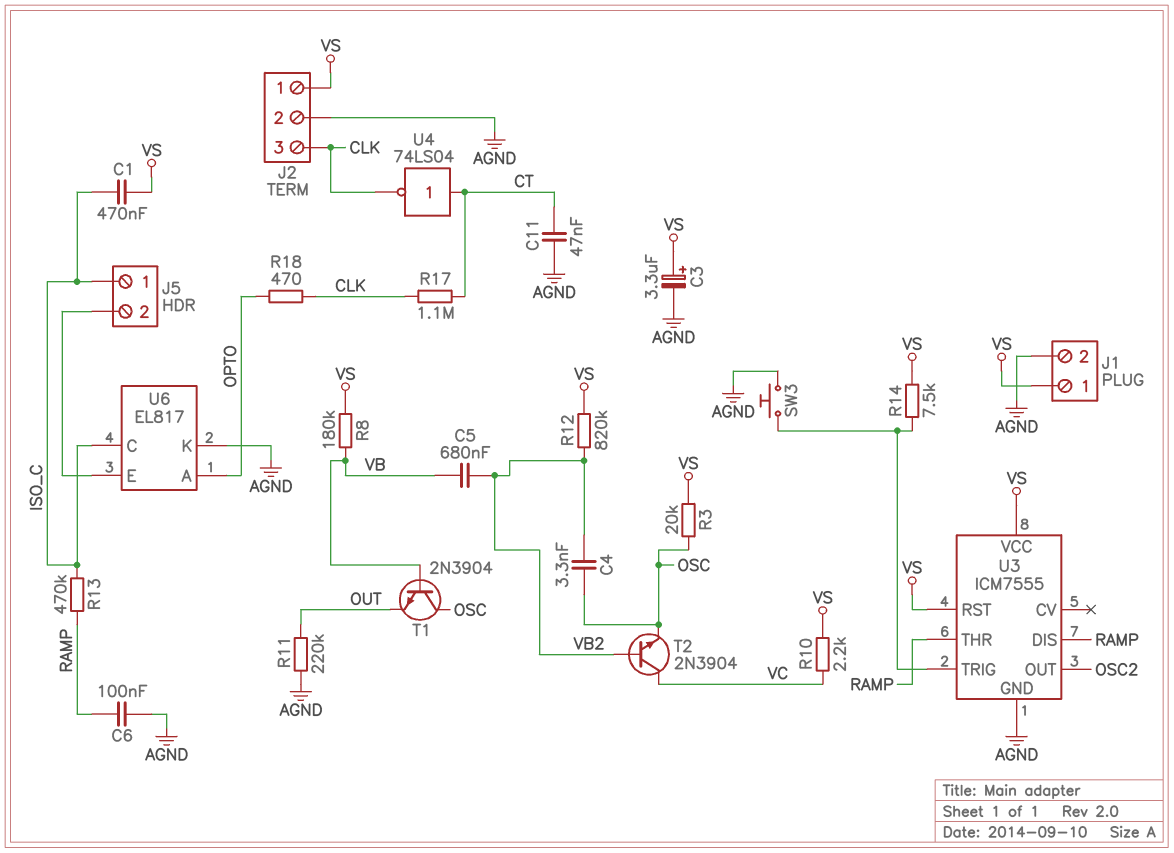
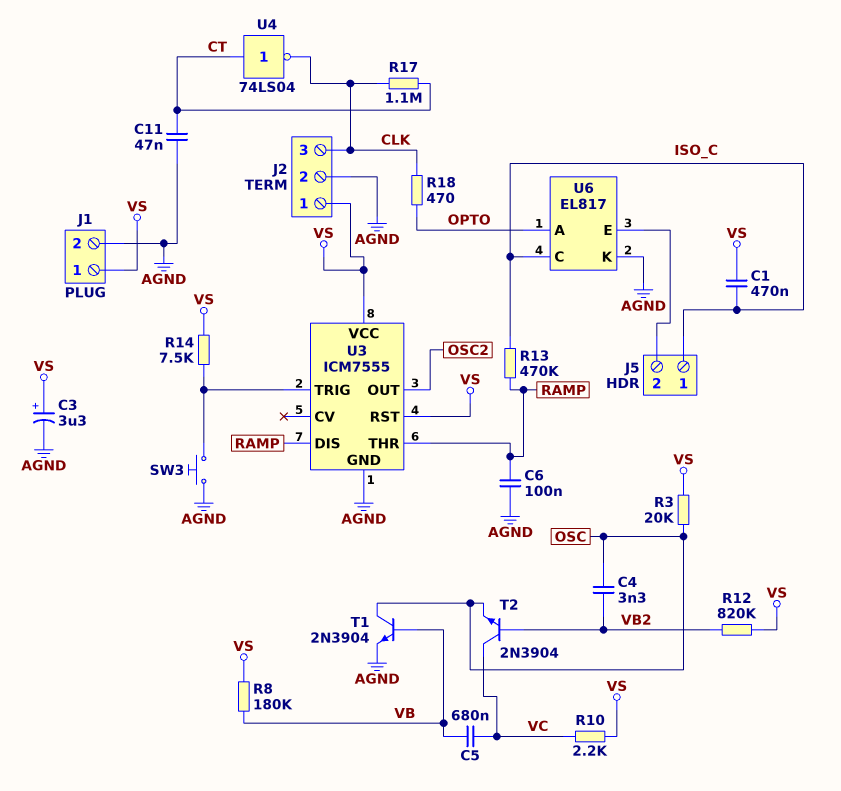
C5: 680nF (VB, VB2) -> 680nF (VB, VC)
R11: 220k (AGND, OUT) -> none
T1: NPN 2N3904 (B VB, C OSC, E OUT) -> NPN 2N3904 (B VB, C OSC, E AGND)

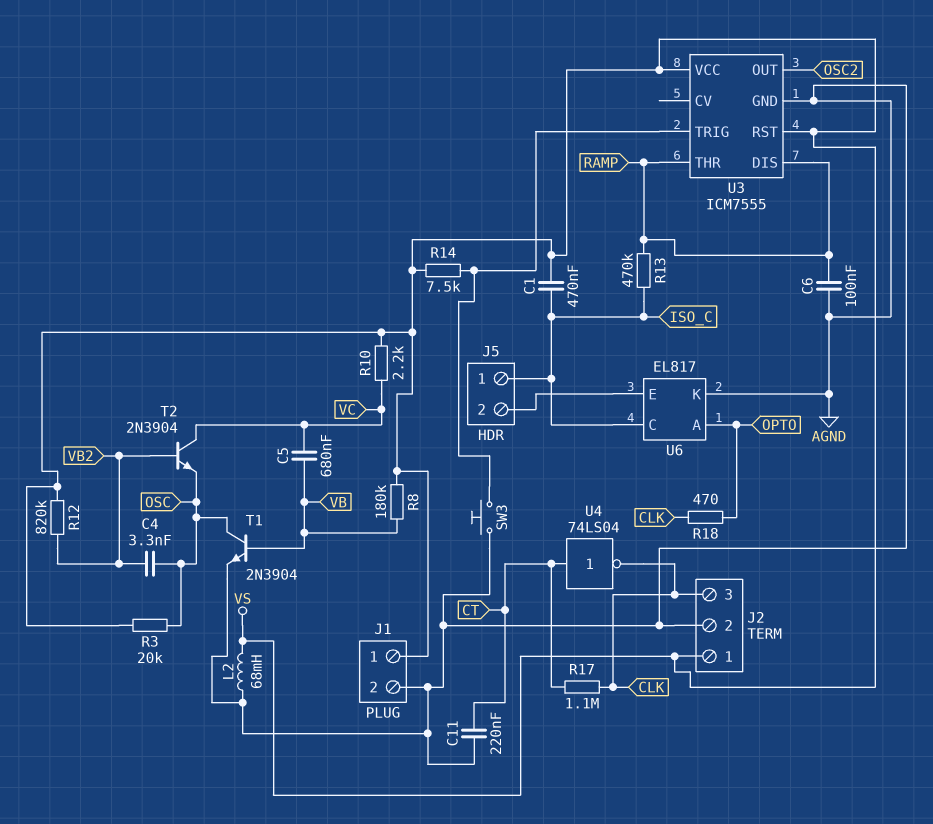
C3: 3.3uF (plus VS, minus AGND) -> none
C11: 47nF (AGND, CT) -> 220nF (AGND, CT)
L2: none -> 68mH (AGND, VS)

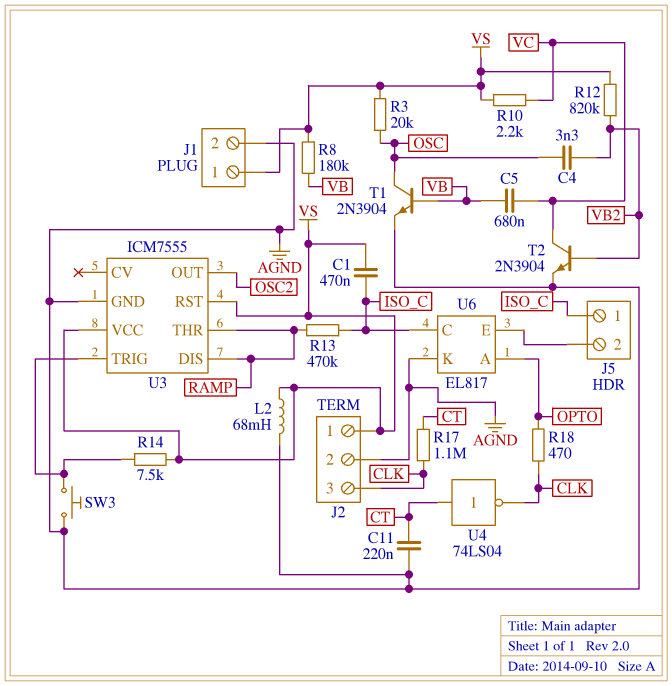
C6: 100nF (AGND, RAMP) -> none
T2: NPN 2N3904 (B VB2, C VC, E OSC) -> NPN 2N3904 (B VB2, C VC, E AGND)

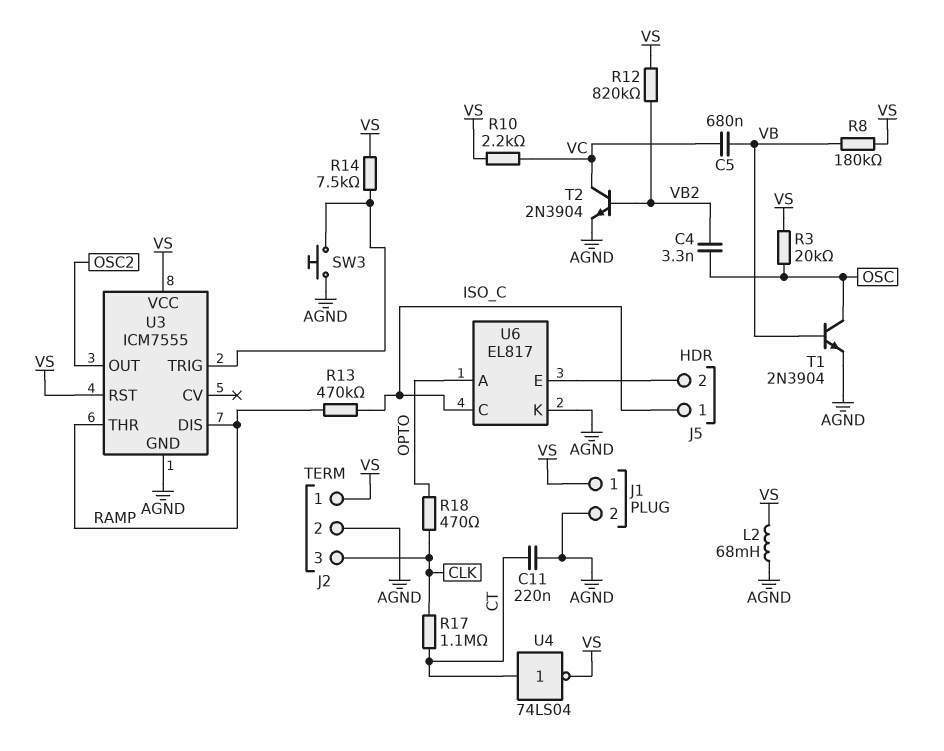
C1: 470nF (ISO_C, VS) -> none
U4: NOT 74LS04 (in CT, out CLK) -> NOT 74LS04 (in CT, out VS)

